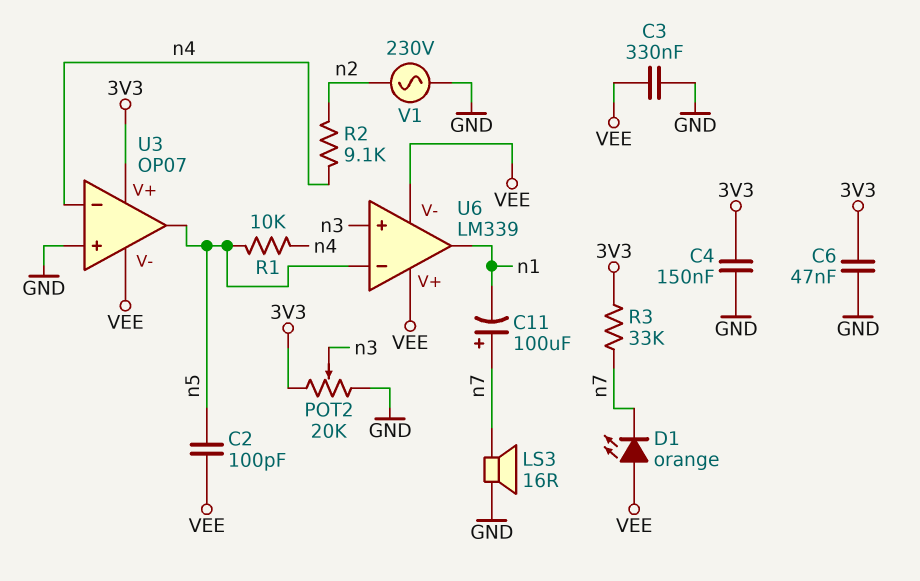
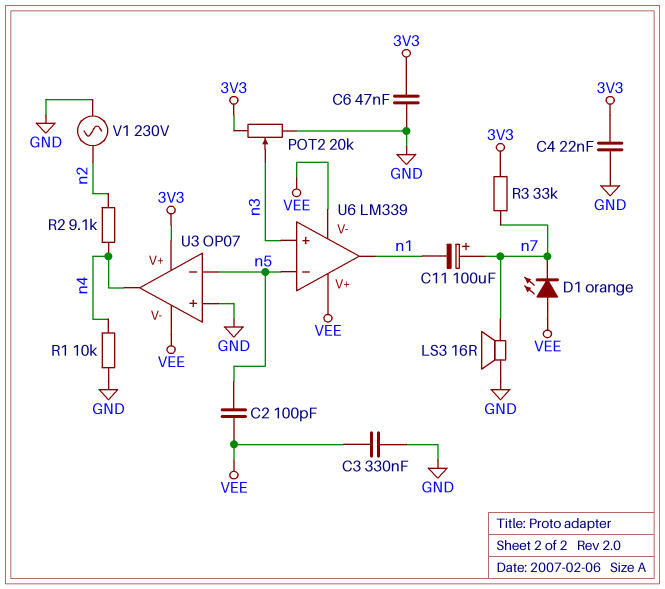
C4: 150nF (3V3, GND) -> 22nF (3V3, GND)
R1: 10k (n4, n5) -> 10k (GND, n4)
U3 pin in-: n4 -> n5
U3 pin out: n5 -> n4

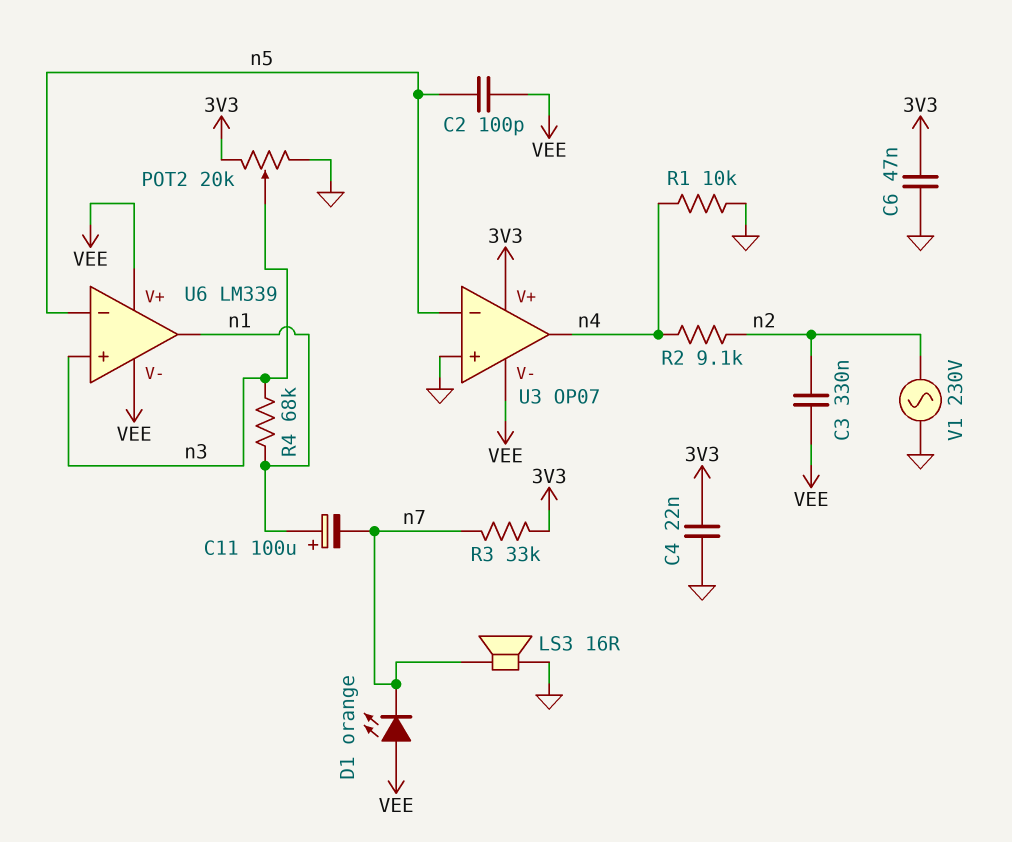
C3: 330nF (GND, VEE) -> 330nF (VEE, n2)
C11: 100uF (plus n7, minus n1) -> 100uF (plus n1, minus n7)
R4: none -> 68k (n1, n3)

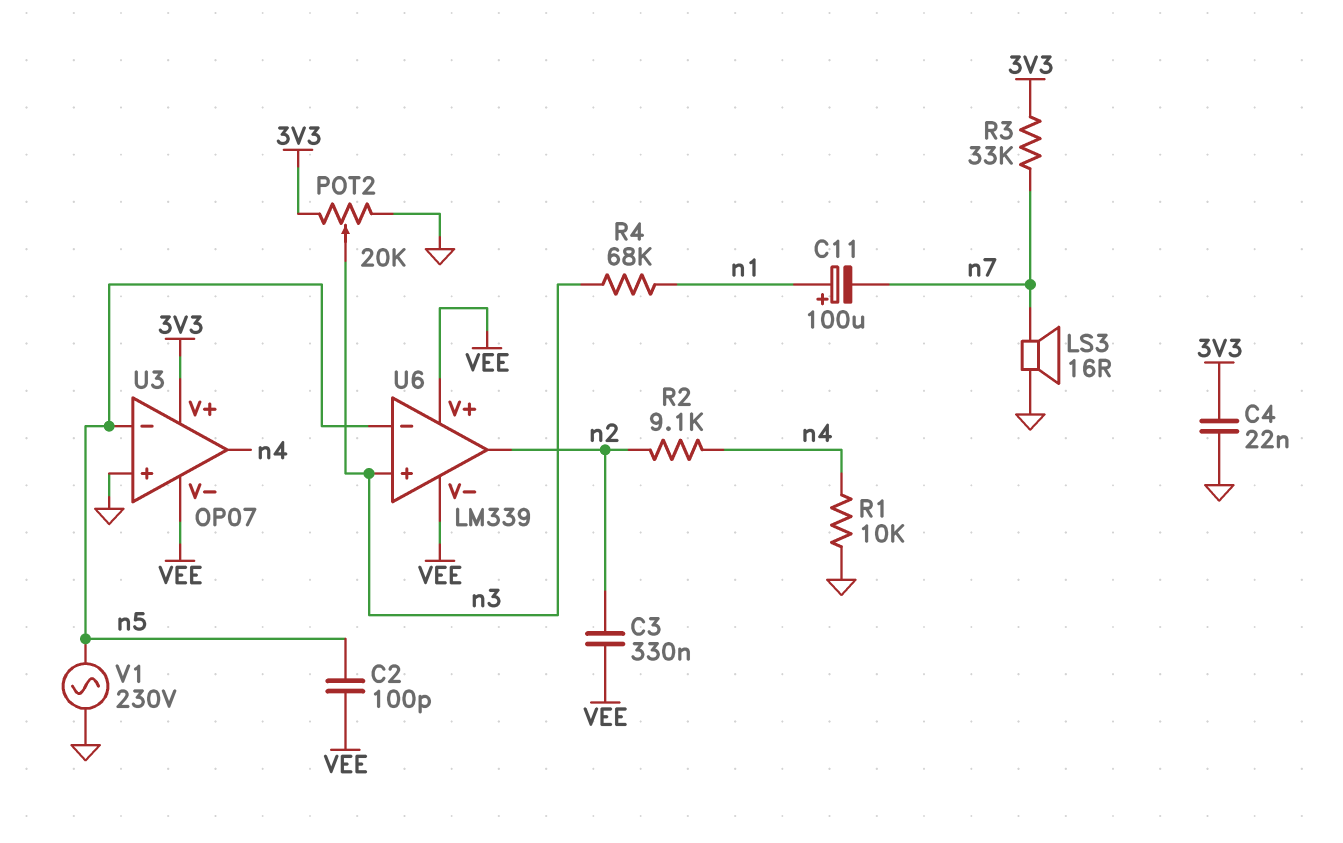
C6: 47nF (3V3, GND) -> none
D1: LED orange (A VEE, K n7) -> none
U6 pin out: n1 -> n2
V1: AC 230V (GND, n2) -> AC 230V (GND, n5)

